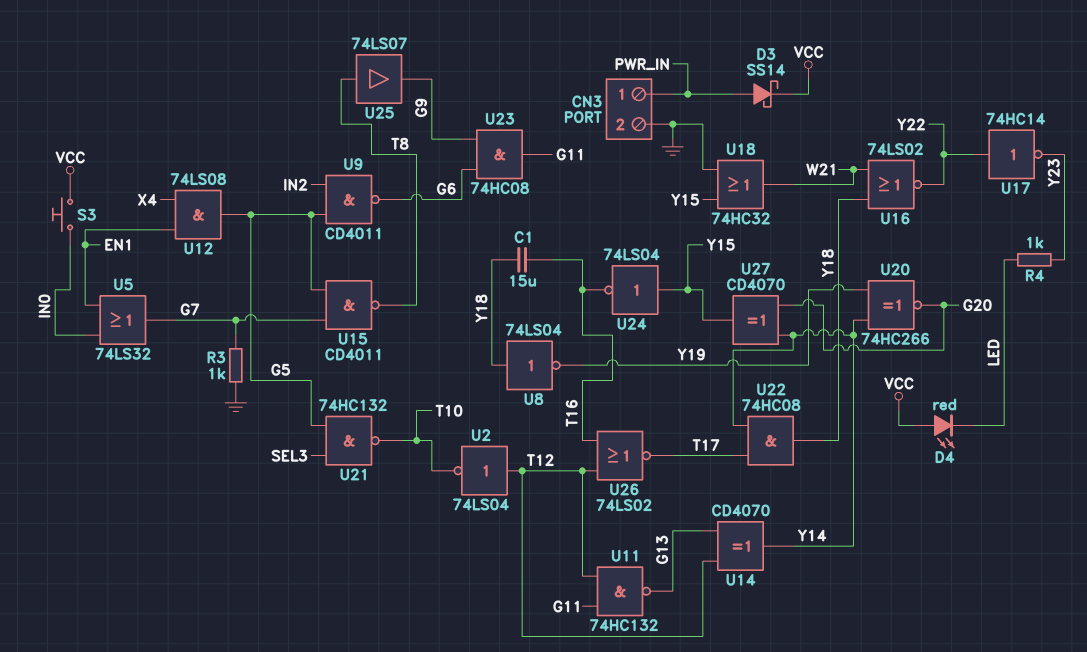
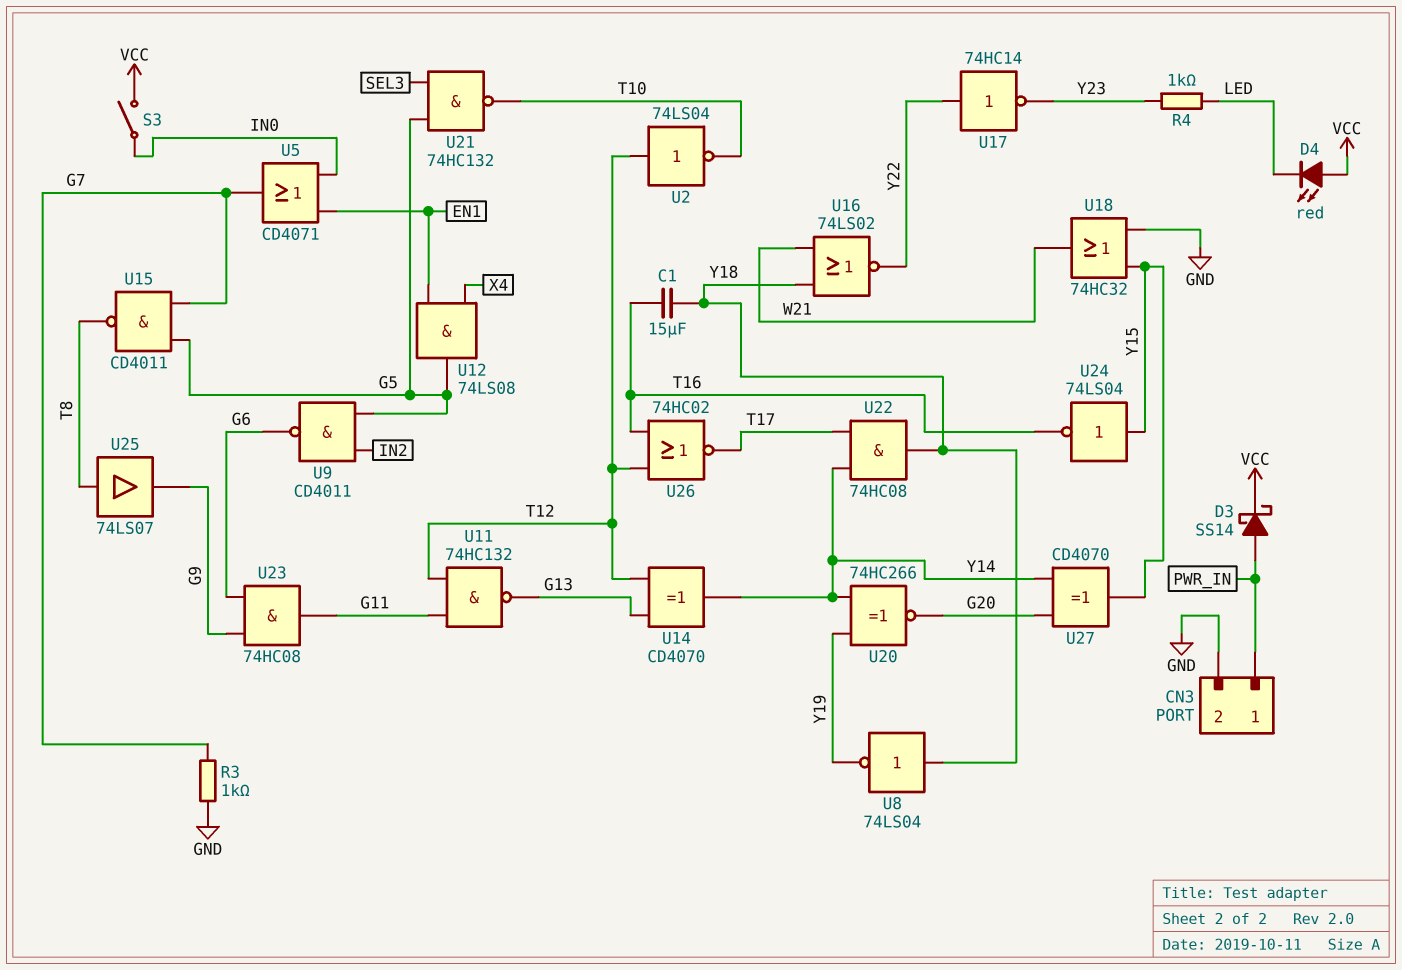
S3: button (IN0, VCC) -> switch (IN0, VCC)
U5: OR 74LS32 (in EN1, in IN0, out G7) -> OR CD4071 (in EN1, in IN0, out G7)
U26: NOR 74LS02 (in T12, in T16, out T17) -> NOR 74HC02 (in T12, in T16, out T17)

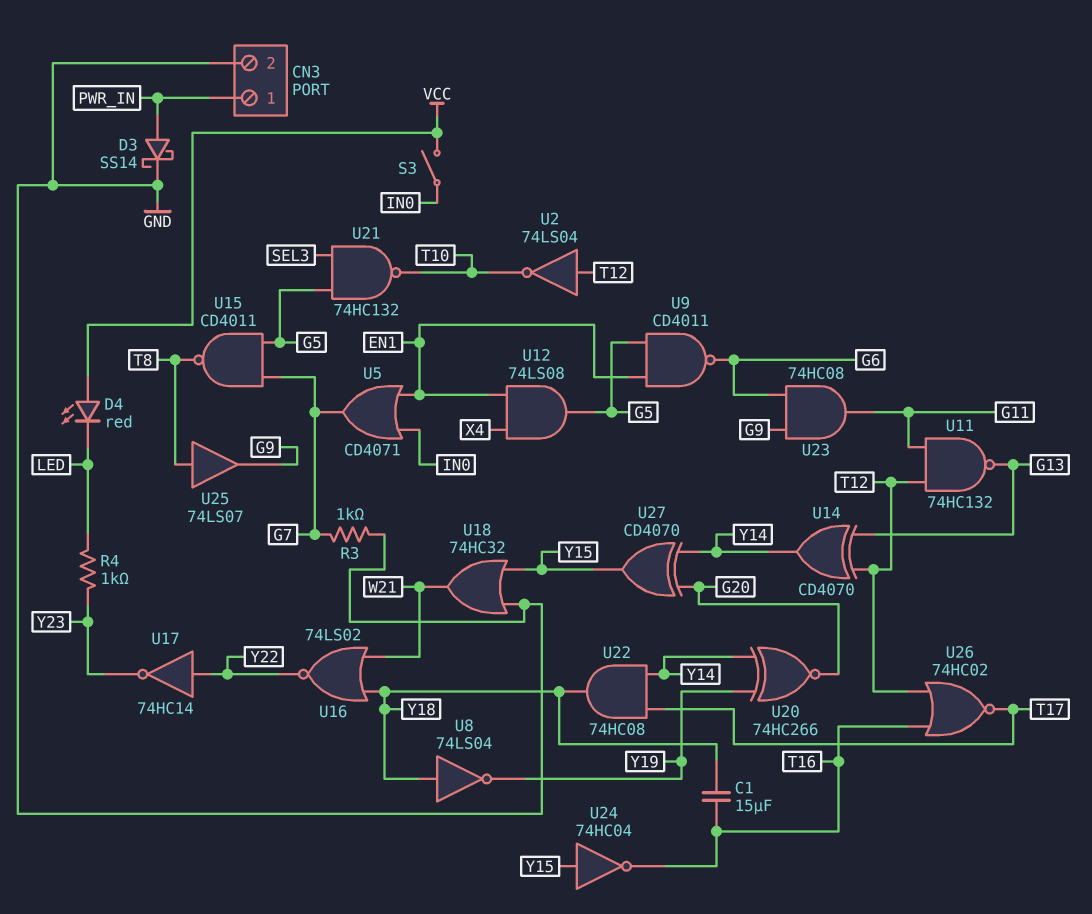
D3: schottky SS14 (A PWR_IN, K VCC) -> schottky SS14 (A PWR_IN, K GND)
U9: NAND CD4011 (in G5, in IN2, out G6) -> NAND CD4011 (in EN1, in G5, out G6)
U24: NOT 74LS04 (in Y15, out T16) -> NOT 74HC04 (in Y15, out T16)

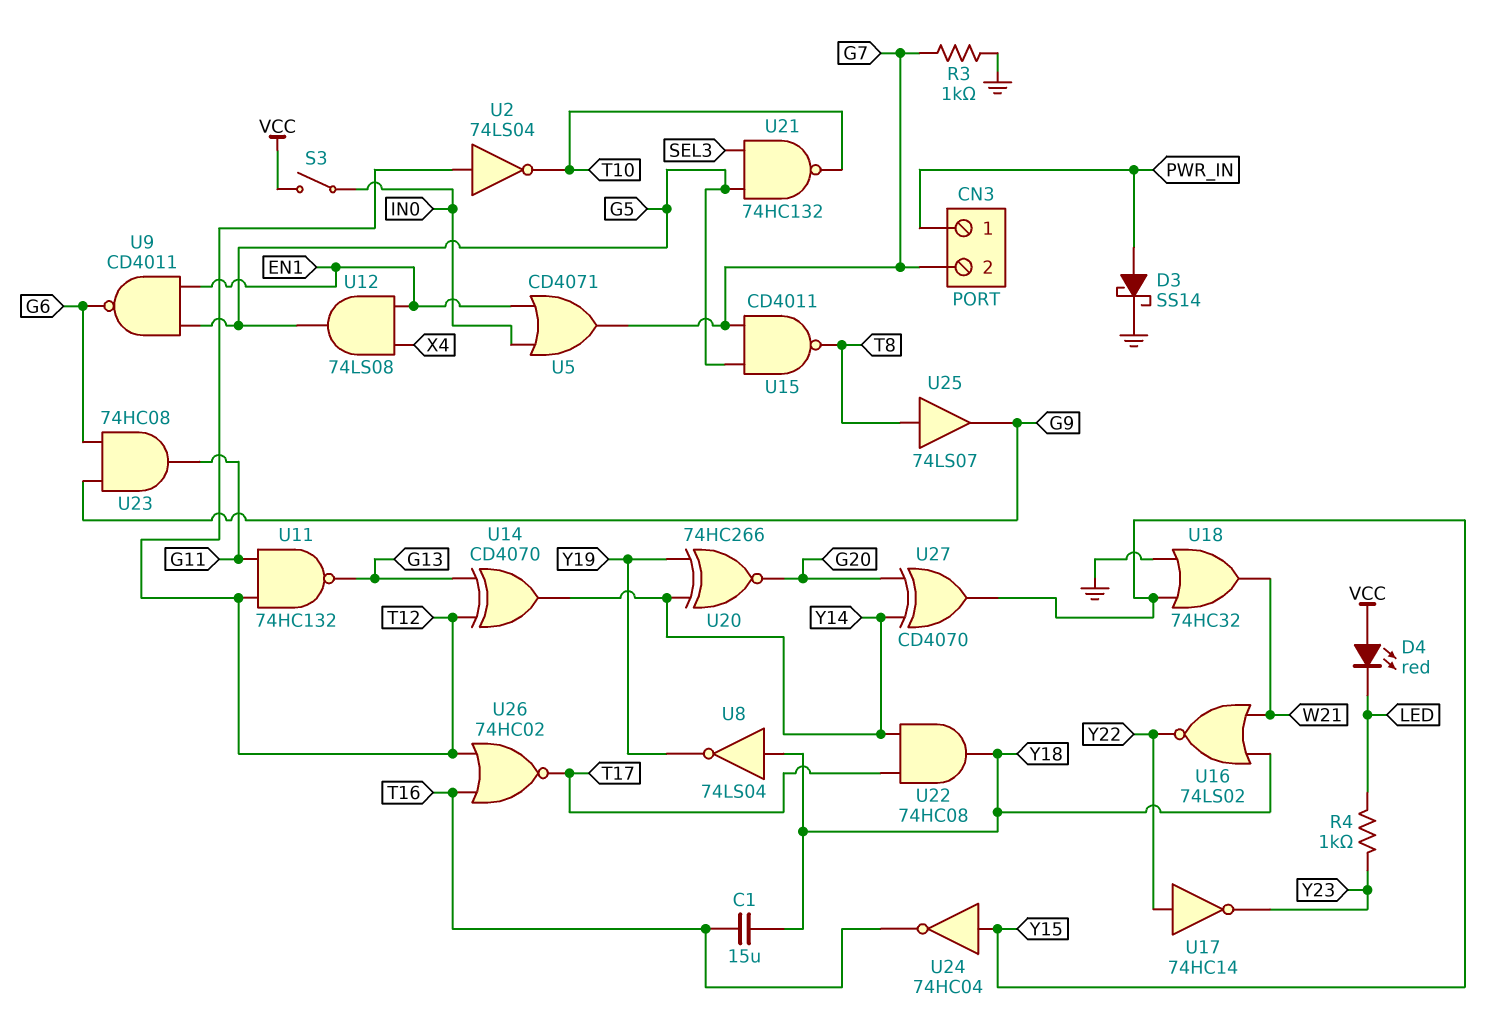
CN3 pin 2: GND -> G7

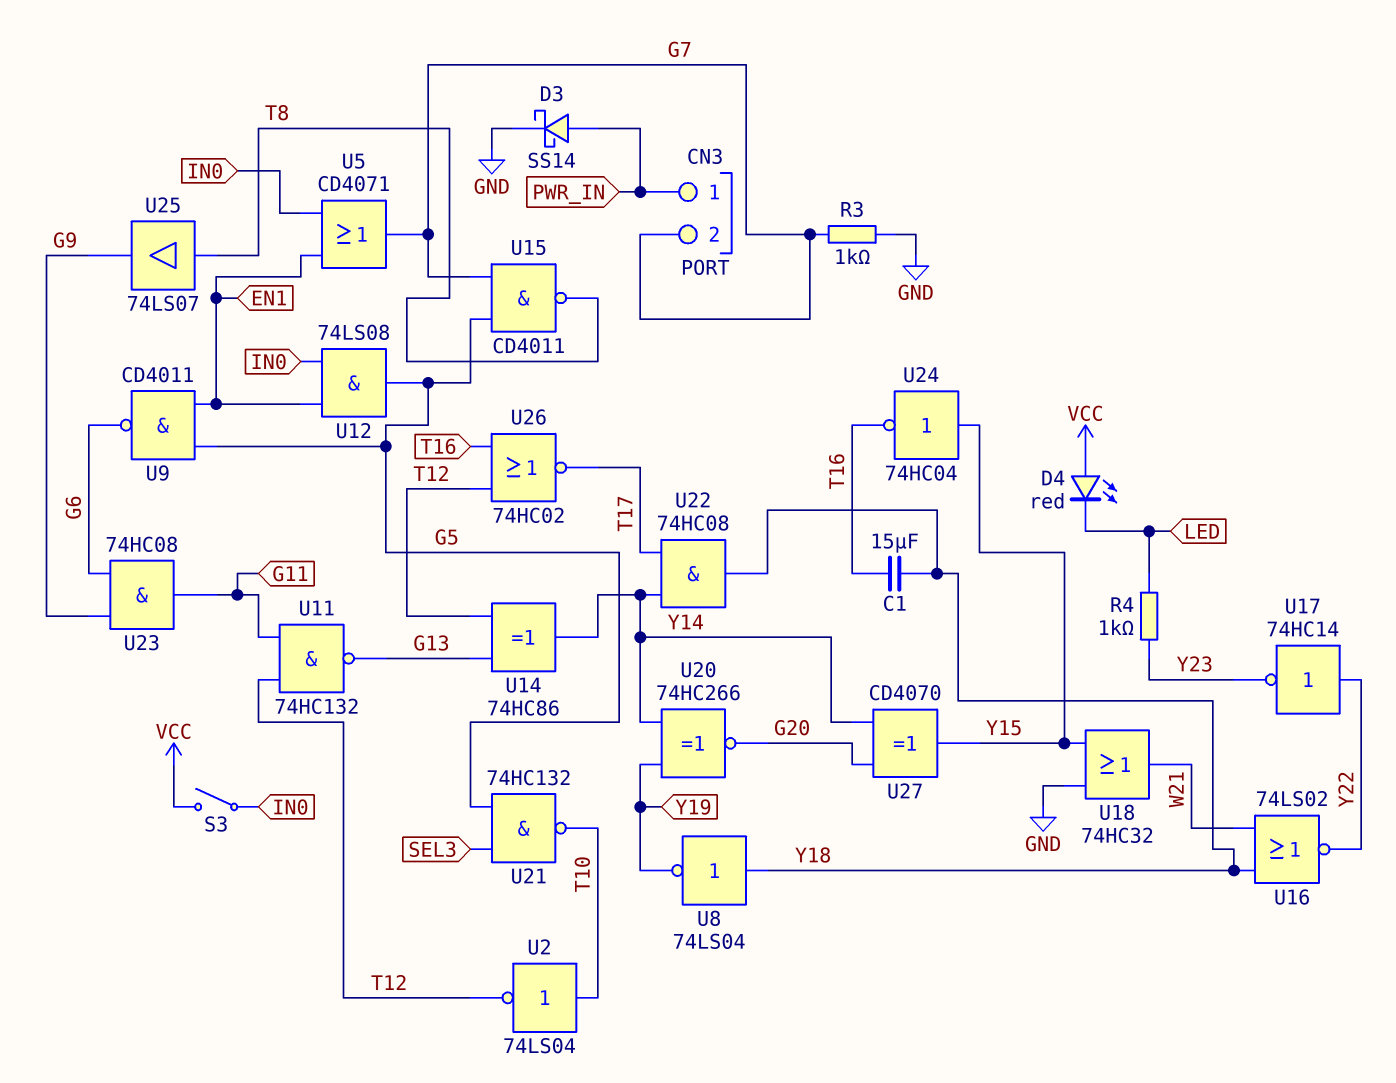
U2: NOT 74LS04 (in T12, out T10) -> NOT 74LS04 (in T10, out T12)
U12: AND 74LS08 (in EN1, in X4, out G5) -> AND 74LS08 (in EN1, in IN0, out G5)
U14: XOR CD4070 (in G13, in T12, out Y14) -> XOR 74HC86 (in G13, in T12, out Y14)

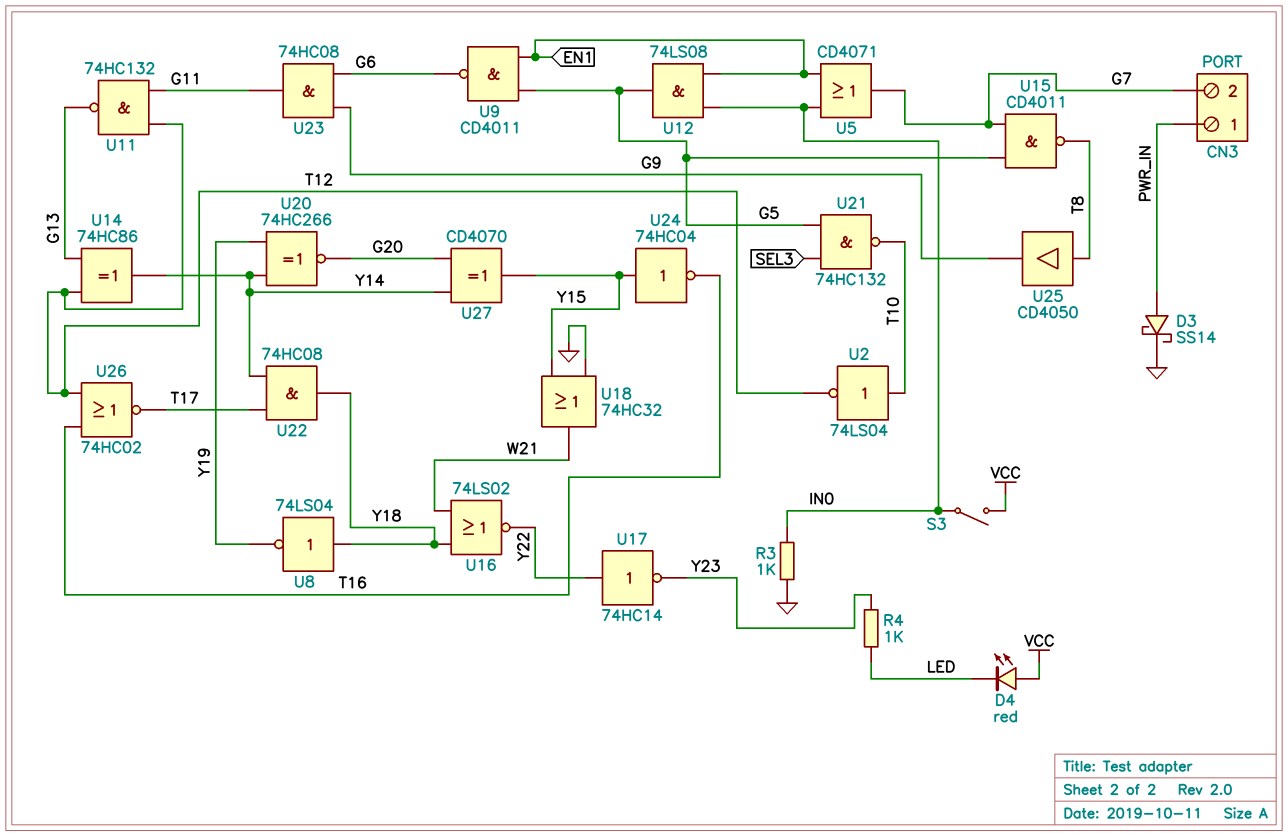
C1: 15uF (T16, Y18) -> none
R3: 1k (G7, GND) -> 1k (GND, IN0)
U25: buffer 74LS07 (in T8, out G9) -> buffer CD4050 (in T8, out G9)

